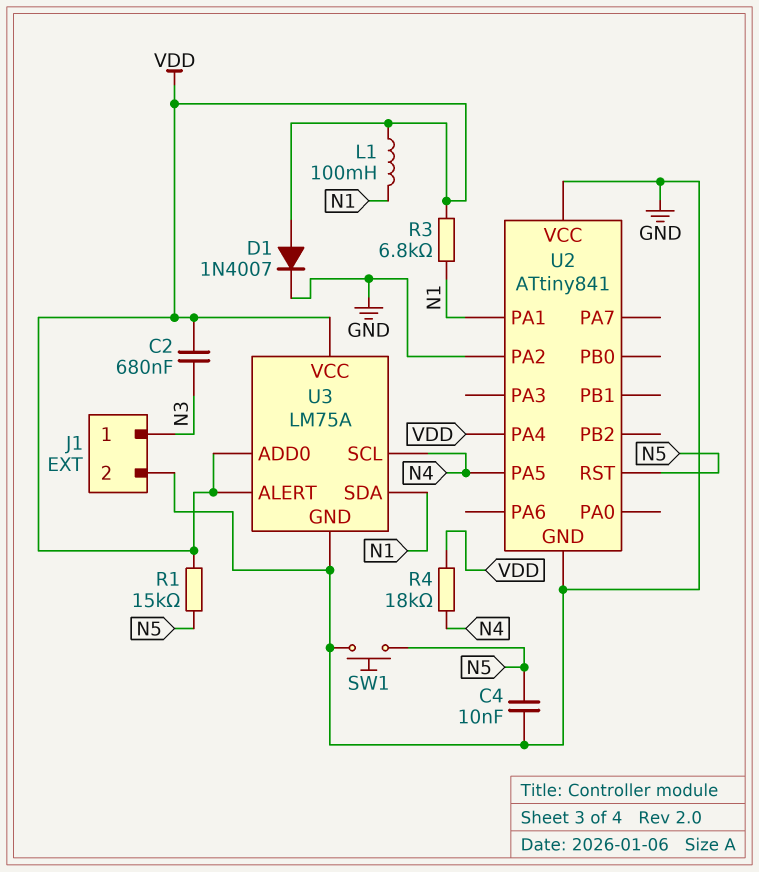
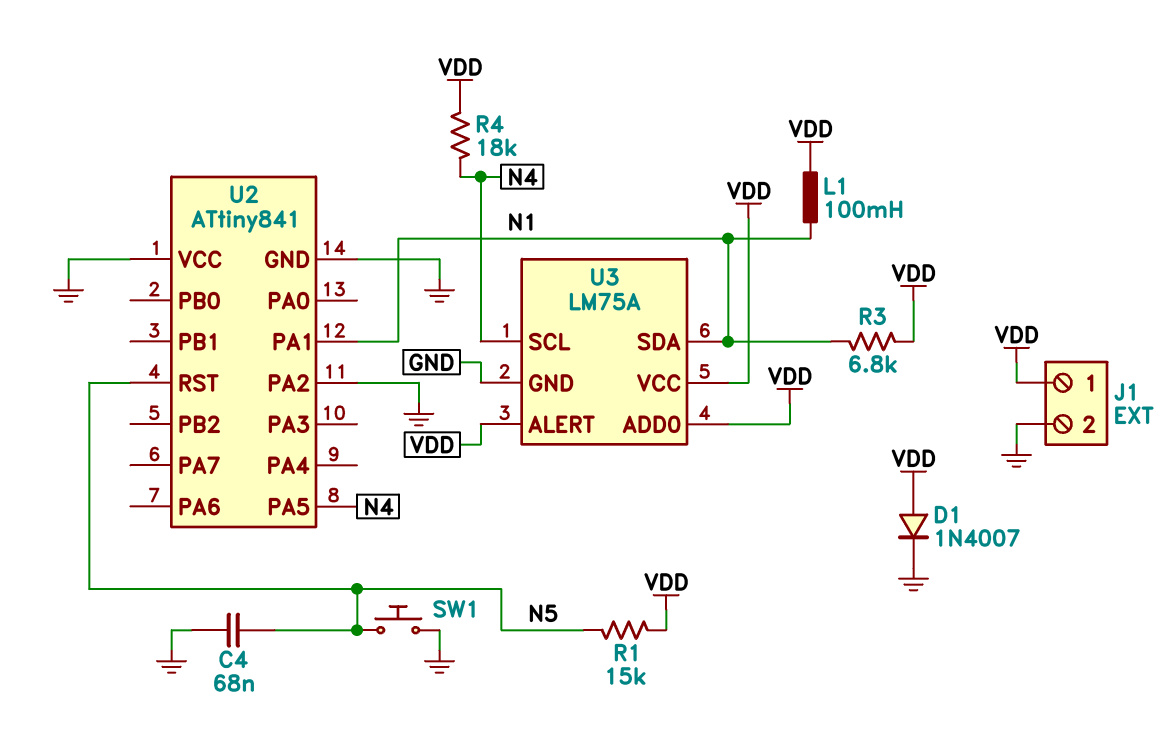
C2: 680nF (N3, VDD) -> none
C4: 10nF (GND, N5) -> 68nF (GND, N5)
J1 pin 1: N3 -> VDD
U2 pin PA4: VDD -> none

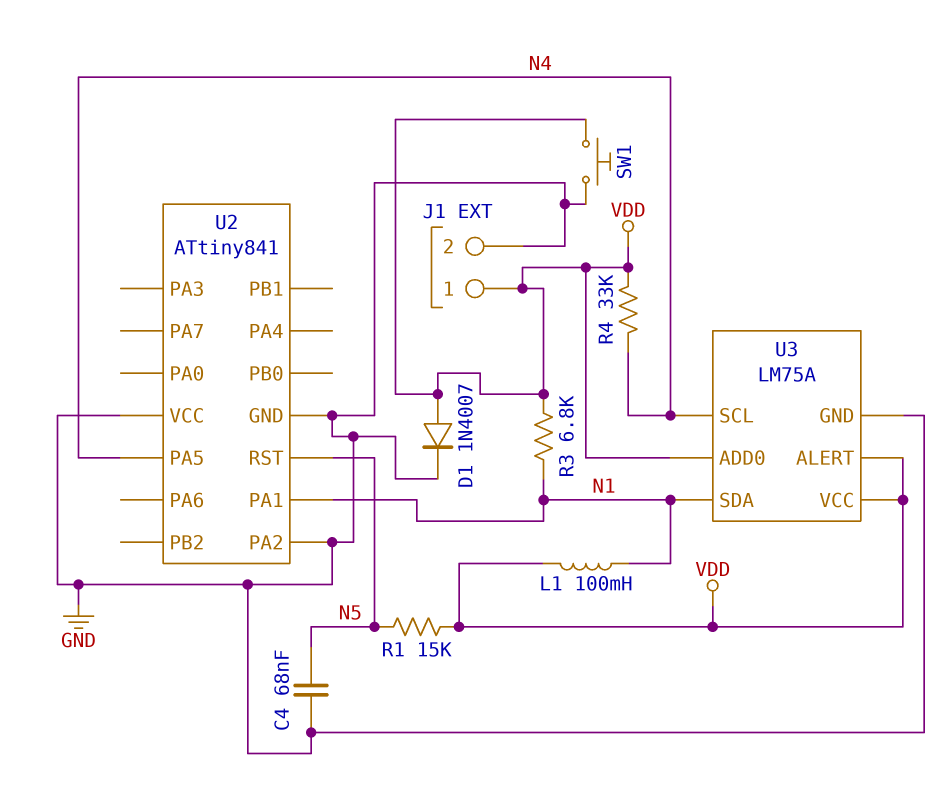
R4: 18k (N4, VDD) -> 33k (N4, VDD)
SW1: button (GND, N5) -> button (GND, VDD)

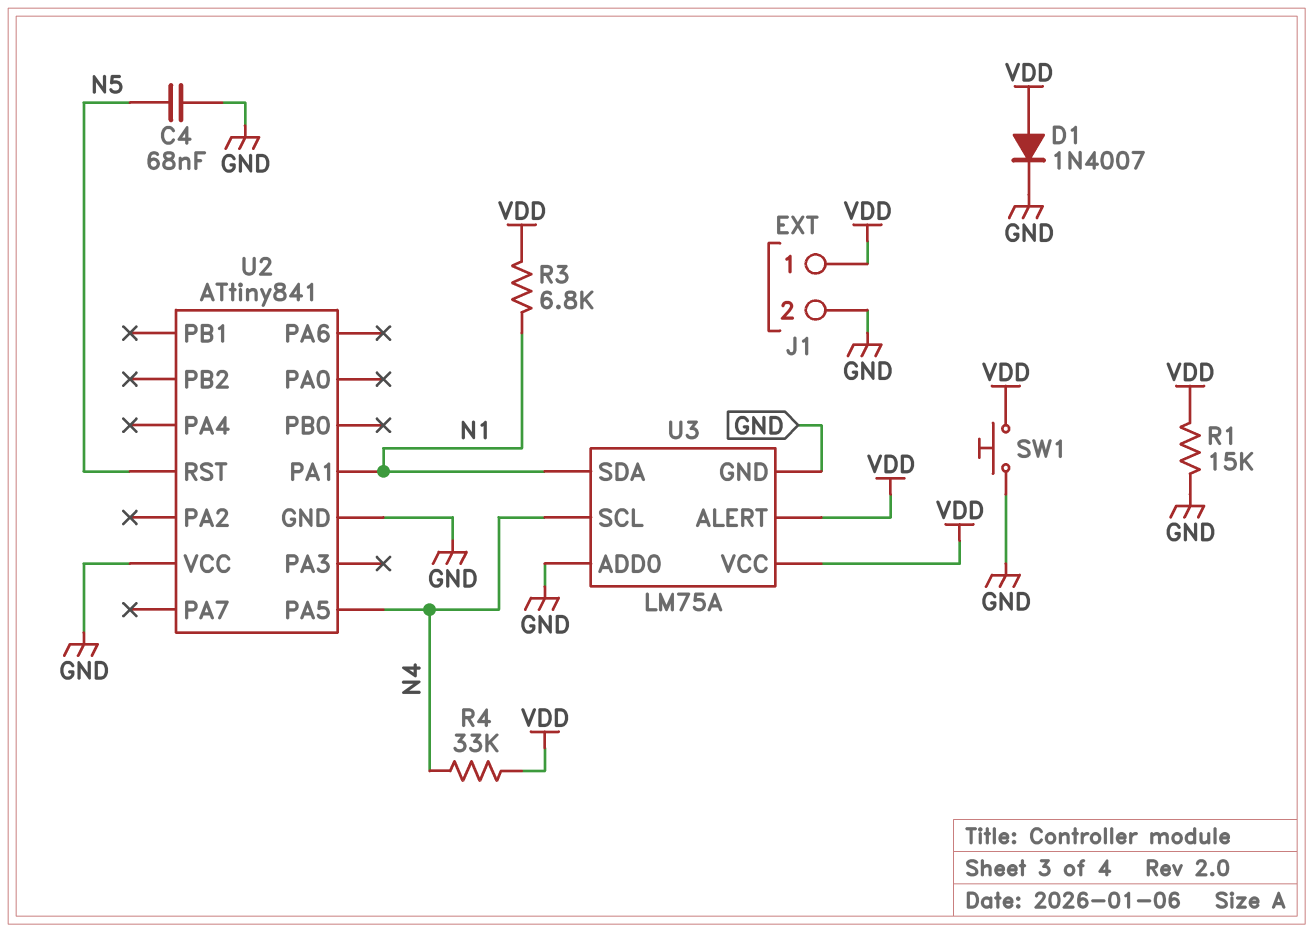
L1: 100mH (N1, VDD) -> none
R1: 15k (N5, VDD) -> 15k (GND, VDD)
U2 pin PA2: GND -> none
U3 pin ADD0: VDD -> GND

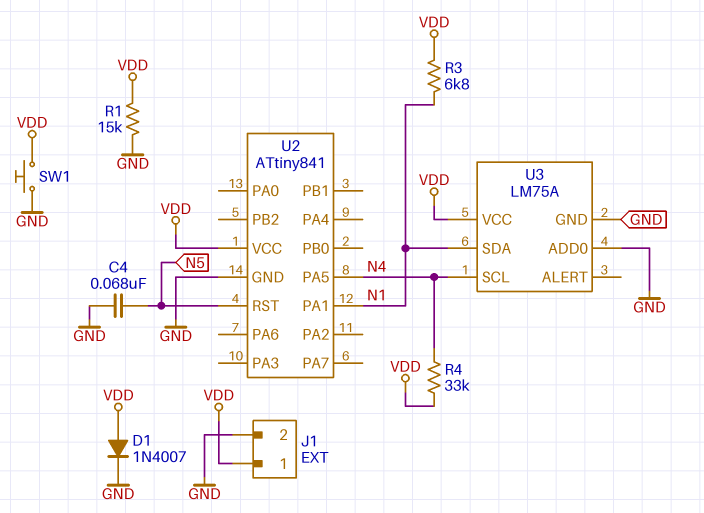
U2 pin VCC: GND -> VDD
U3 pin ALERT: VDD -> none

